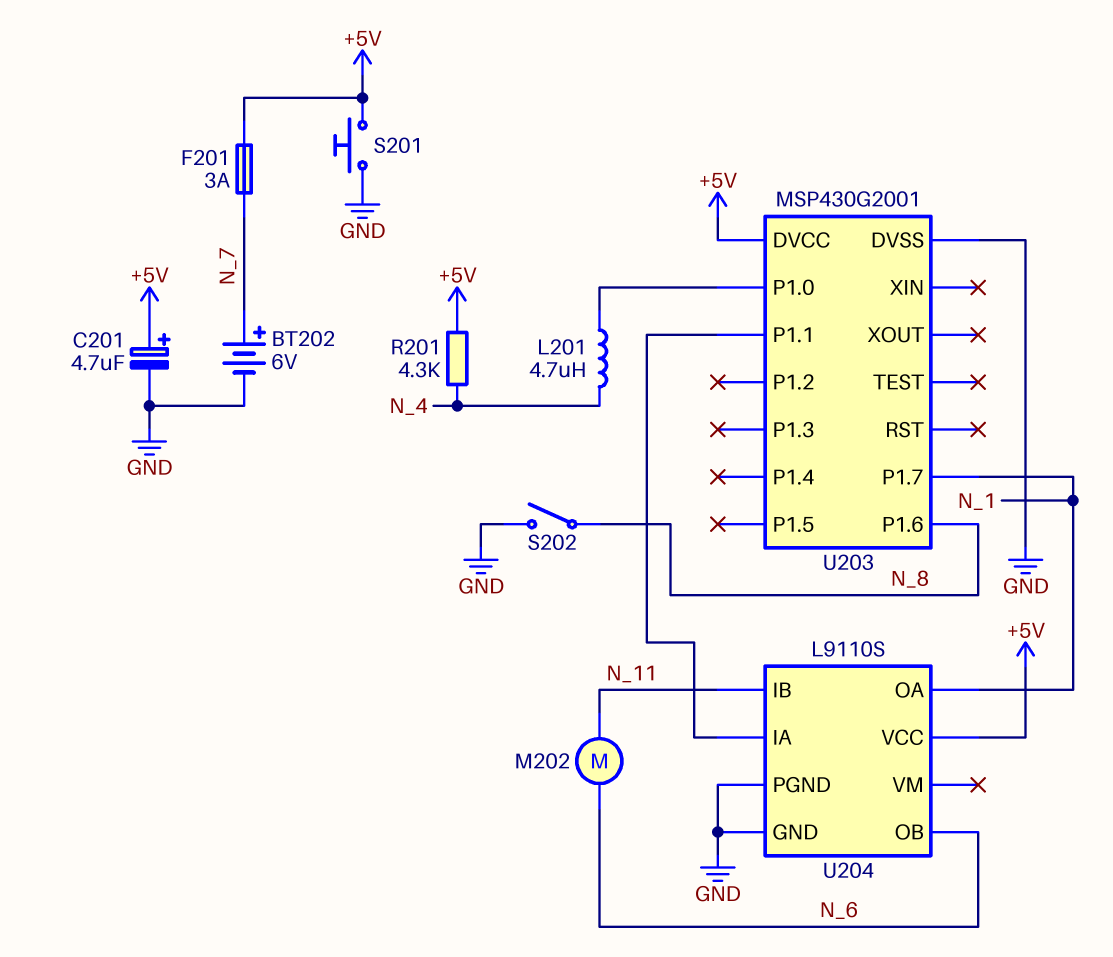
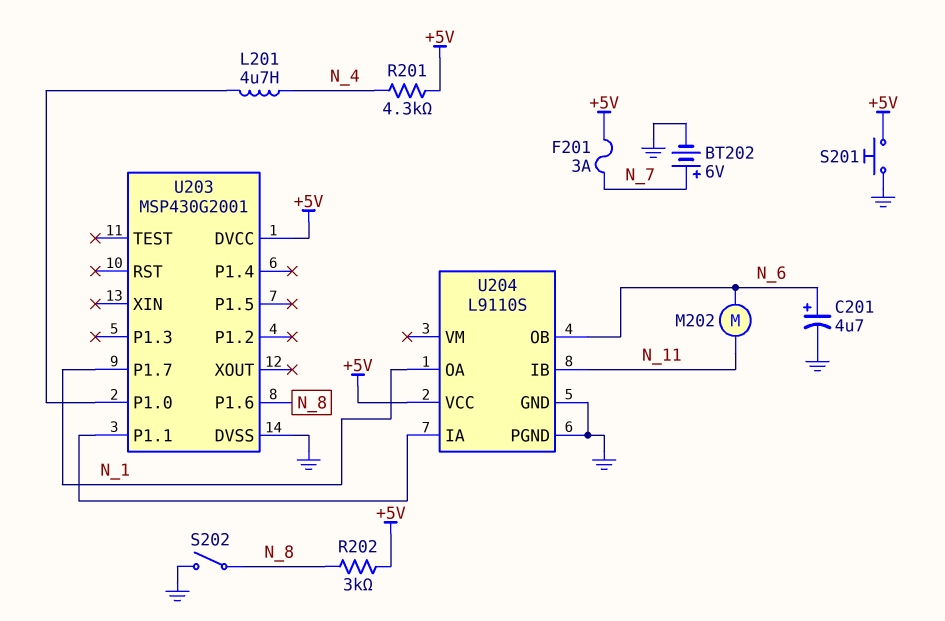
C201: 4.7uF (plus +5V, minus GND) -> 4.7uF (plus N_6, minus GND)
R202: none -> 3k (+5V, N_8)

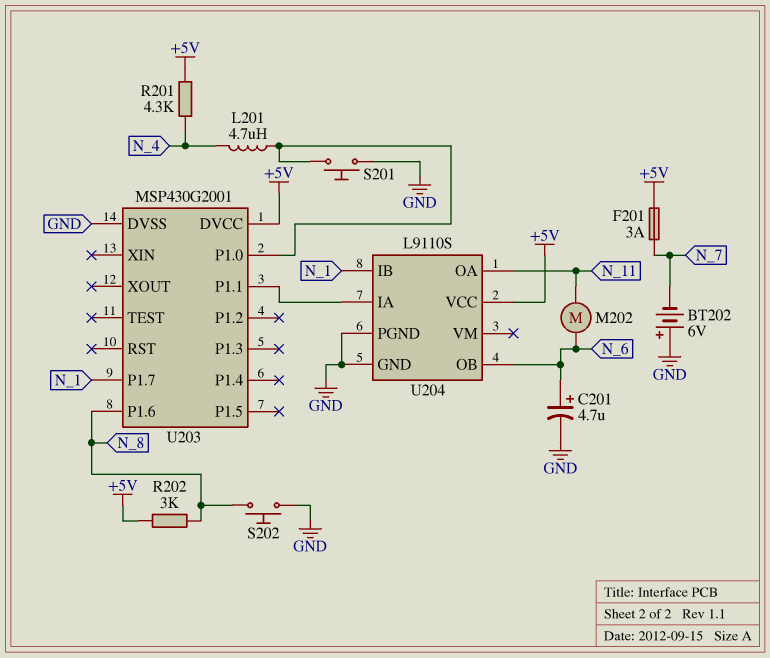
BT202: 6V (plus N_7, minus GND) -> 6V (plus GND, minus N_7)
S201: button (+5V, GND) -> button (GND, U203/P1.0)
S202: switch (GND, N_8) -> button (GND, N_8)
U204 pin IB: N_11 -> N_1
U204 pin OA: N_1 -> N_11

